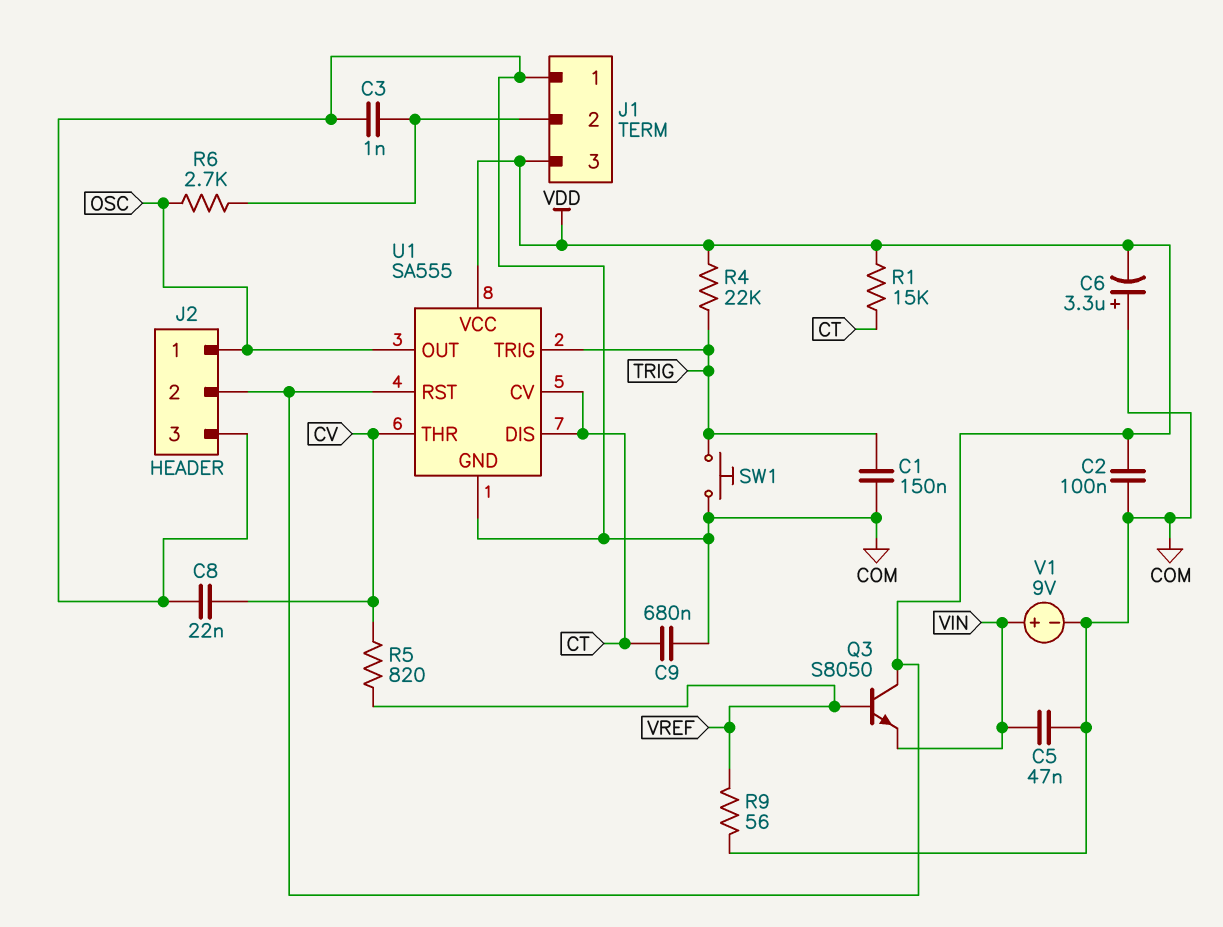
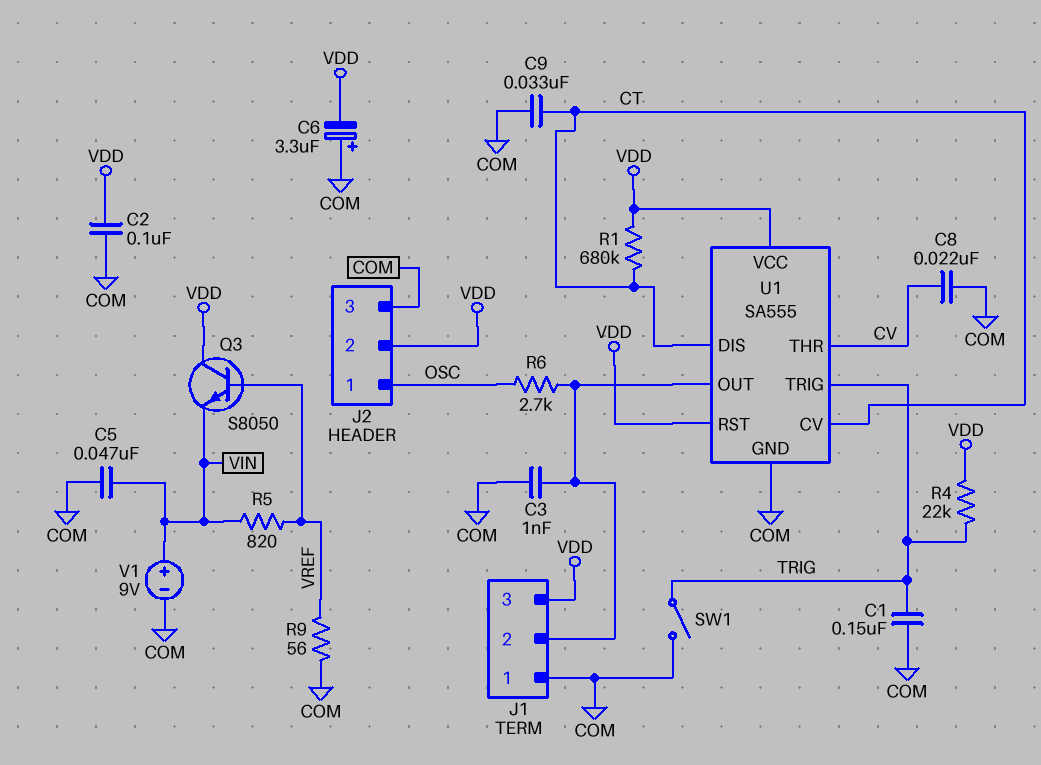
C9: 680nF (COM, CT) -> 33nF (COM, CT)
R1: 15k (CT, VDD) -> 680k (CT, VDD)
R5: 820 (CV, VREF) -> 820 (VIN, VREF)
SW1: button (COM, TRIG) -> switch (COM, TRIG)
U1 pin OUT: OSC -> J1/2

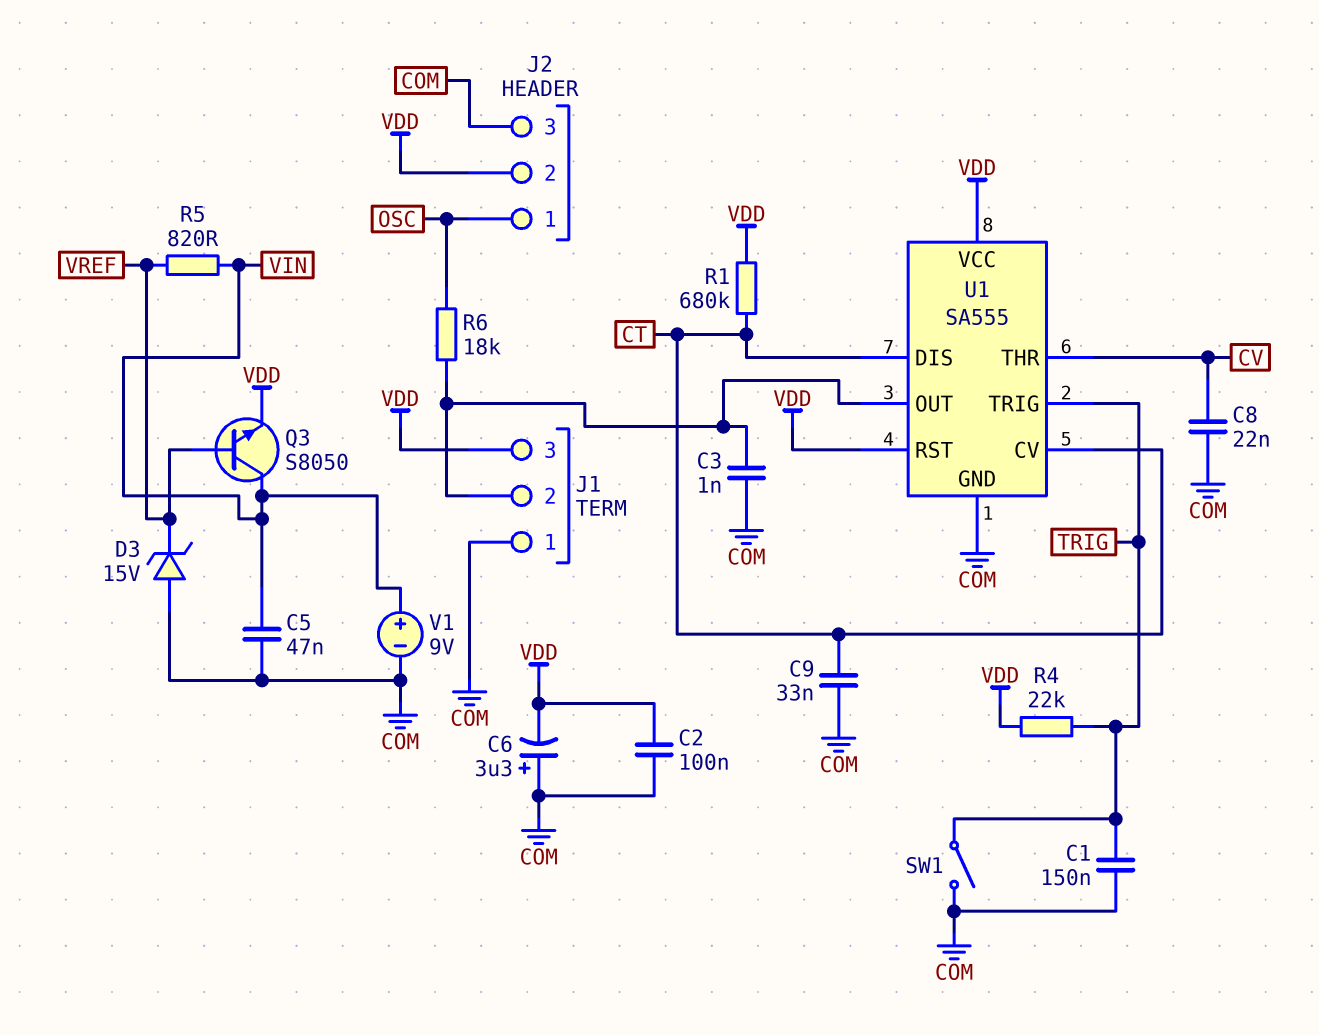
D3: none -> zener 15V (A COM, K VREF)
Q3: NPN S8050 (B VREF, C VDD, E VIN) -> NPN S8050 (B VREF, C VIN, E VDD)
R6: 2.7k (J1/2, OSC) -> 18k (J1/2, OSC)
R9: 56 (COM, VREF) -> none

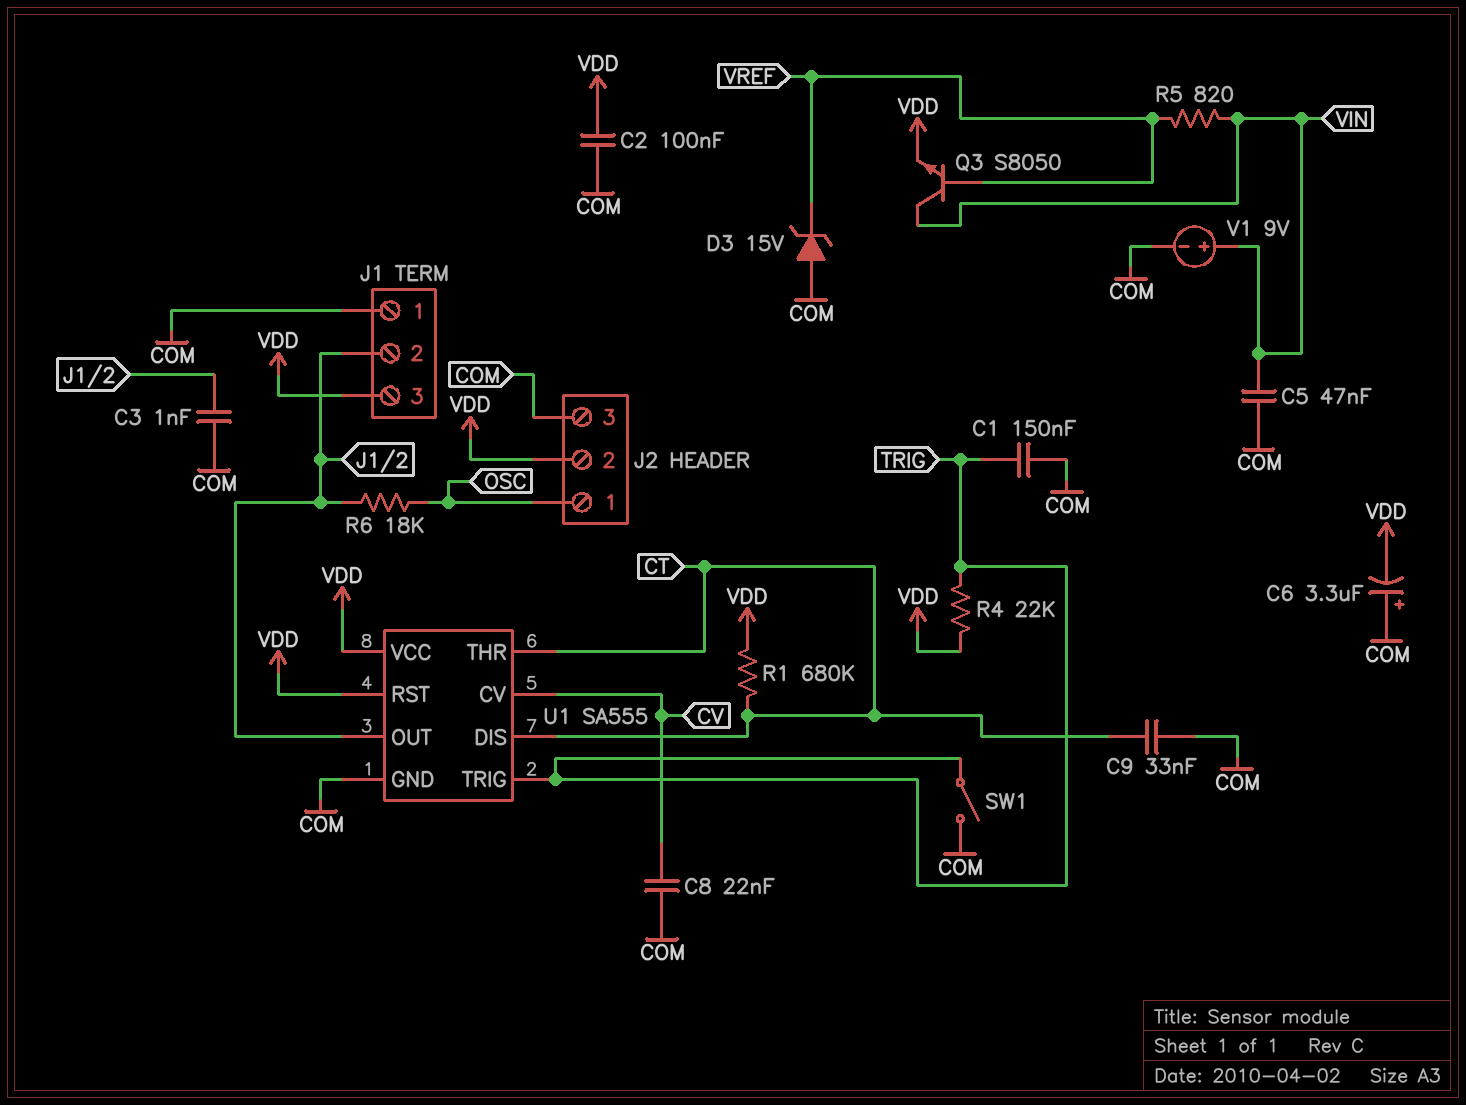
U1 pin CV: CT -> CV
U1 pin THR: CV -> CT

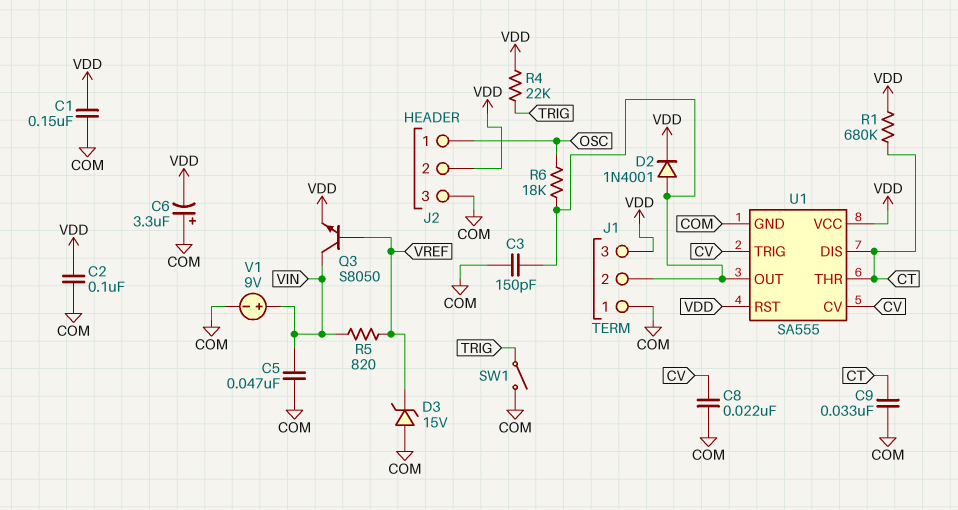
C1: 150nF (COM, TRIG) -> 150nF (COM, VDD)
C3: 1nF (COM, J1/2) -> 150pF (COM, J1/2)
D2: none -> diode 1N4001 (A J1/2, K VDD)
U1 pin TRIG: TRIG -> CV

